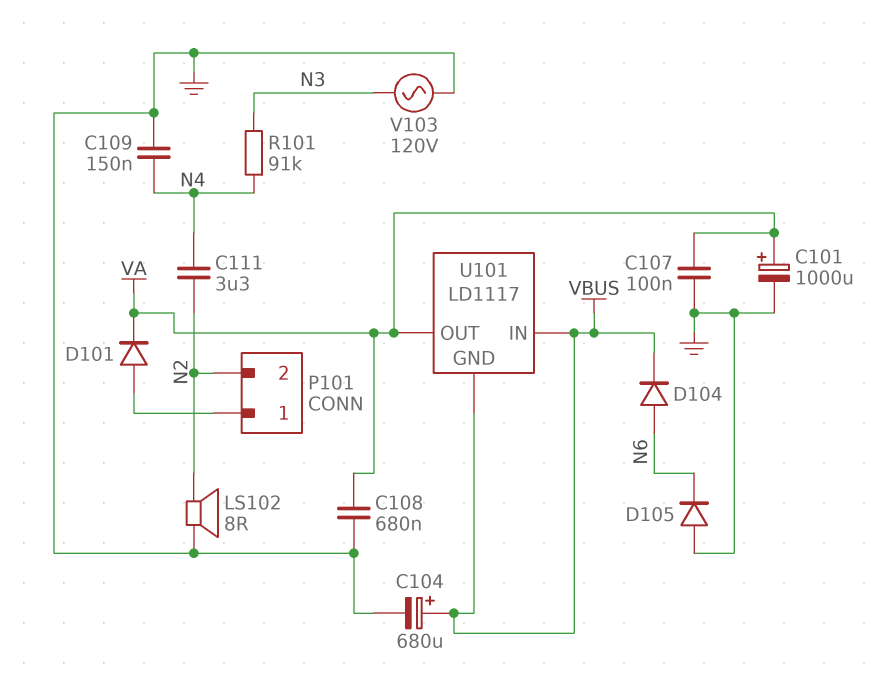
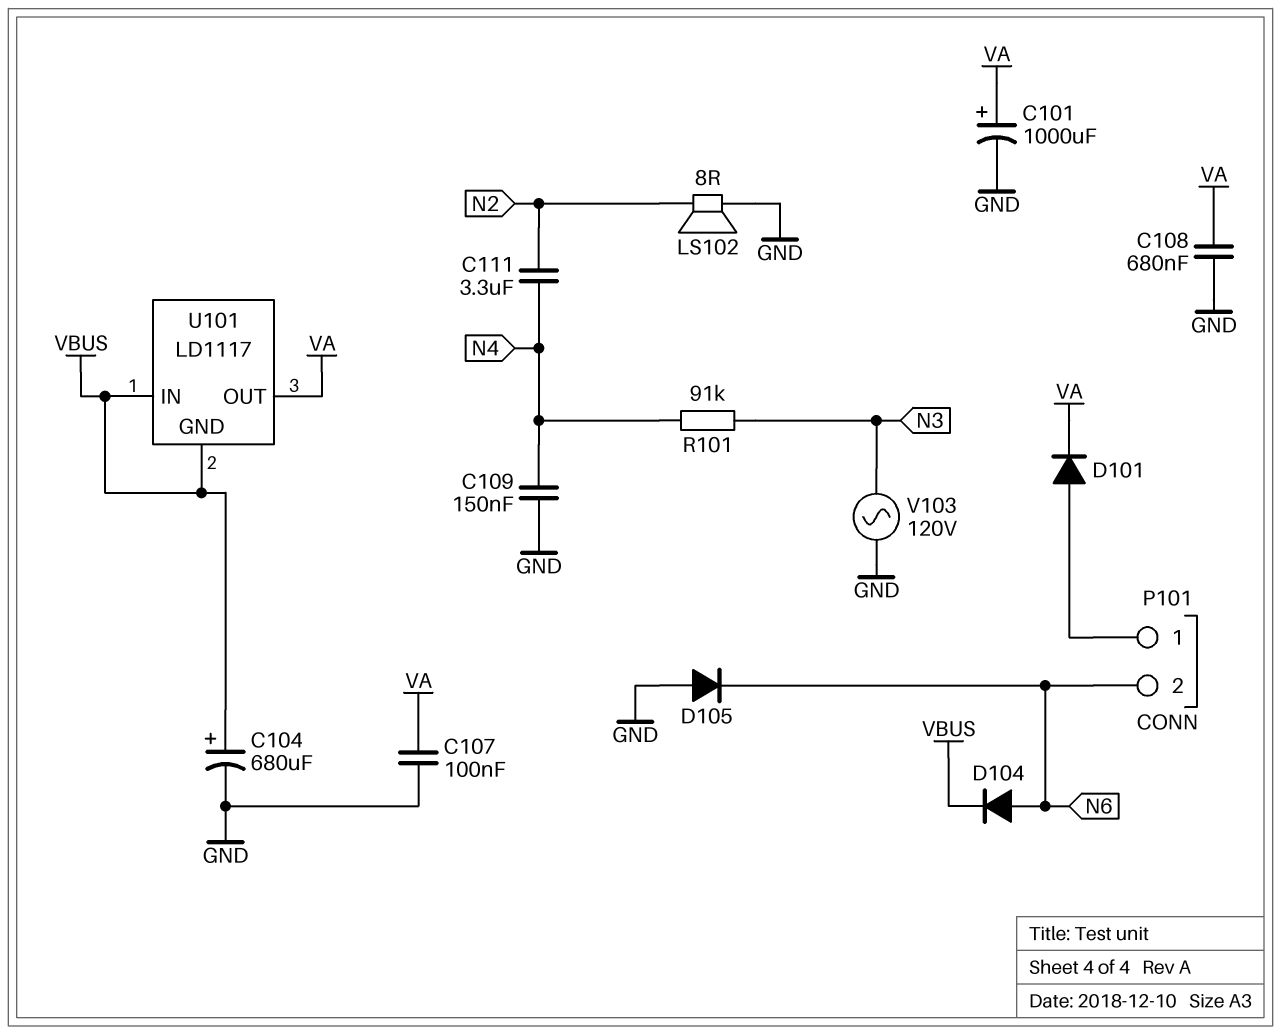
P101 pin 2: N2 -> N6

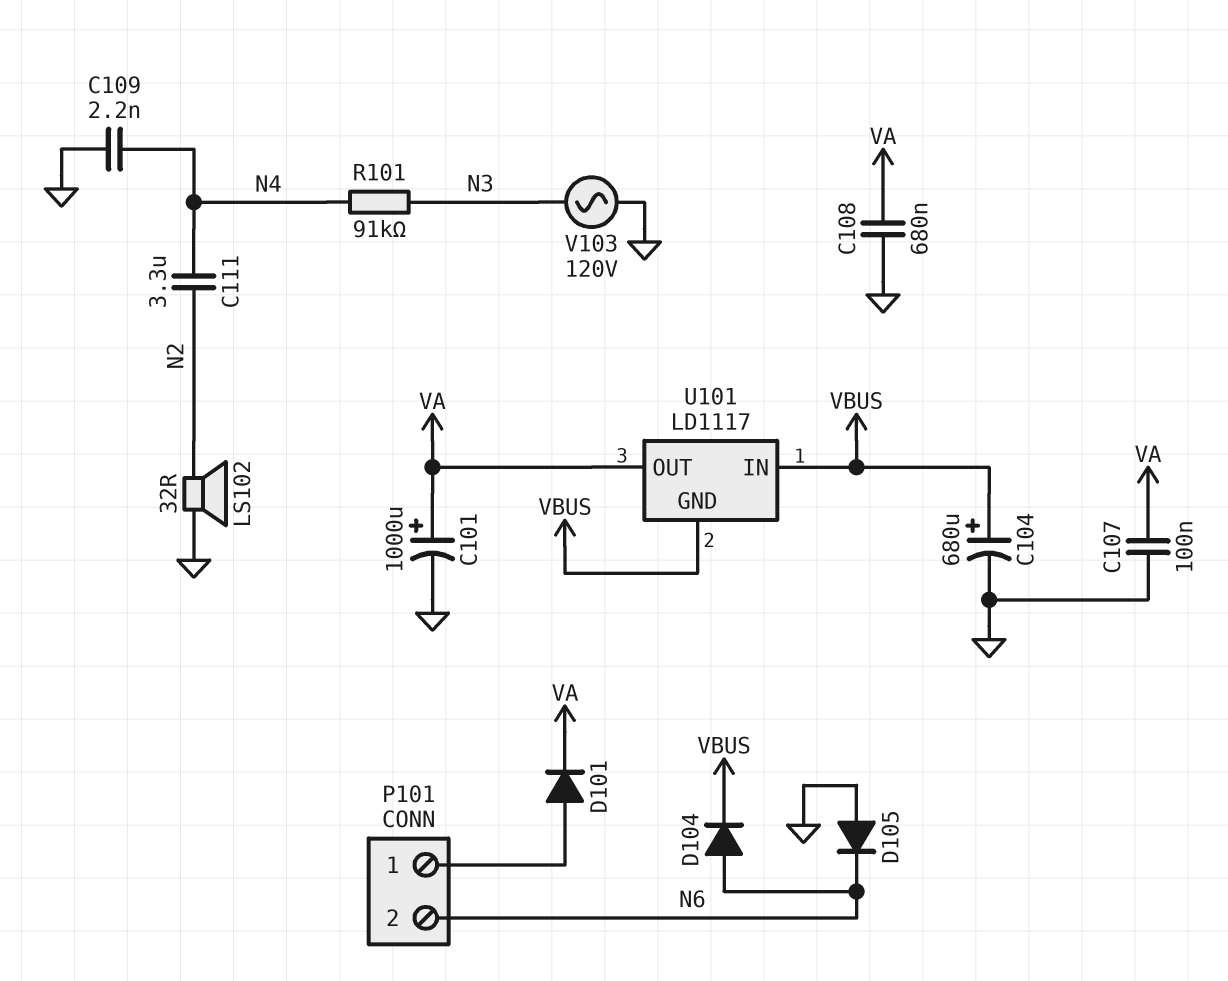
C109: 150nF (GND, N4) -> 2.2nF (GND, N4)
LS102: speaker 8R (GND, N2) -> speaker 32R (GND, N2)

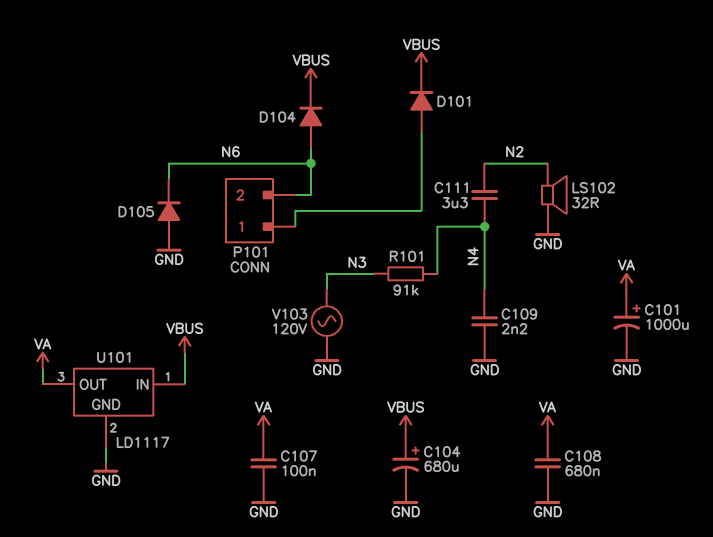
D101: diode (A P101/1, K VA) -> diode (A P101/1, K VBUS)
U101 pin GND: VBUS -> GND

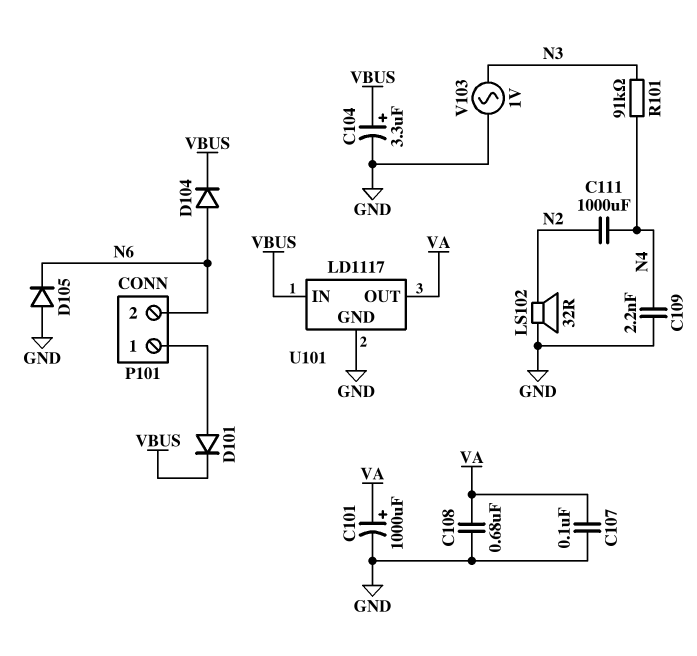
C104: 680uF (plus VBUS, minus GND) -> 3.3uF (plus VBUS, minus GND)
C111: 3.3uF (N2, N4) -> 1000uF (N2, N4)
V103: AC 120V (GND, N3) -> AC 1V (GND, N3)

